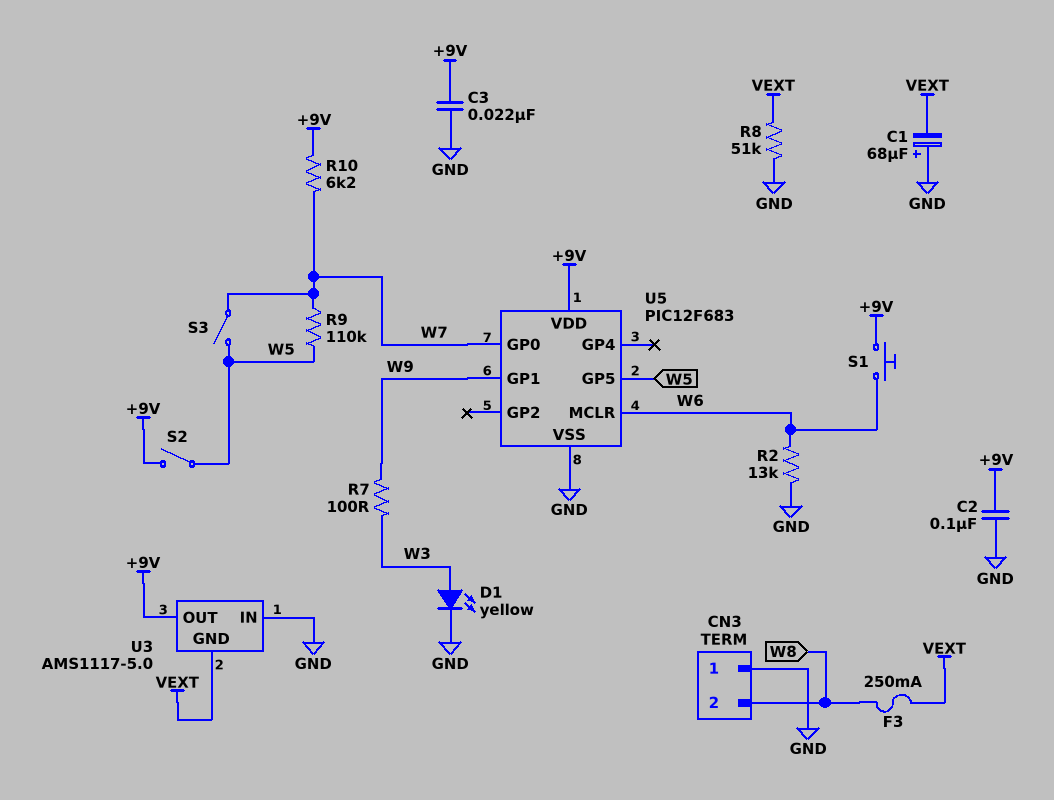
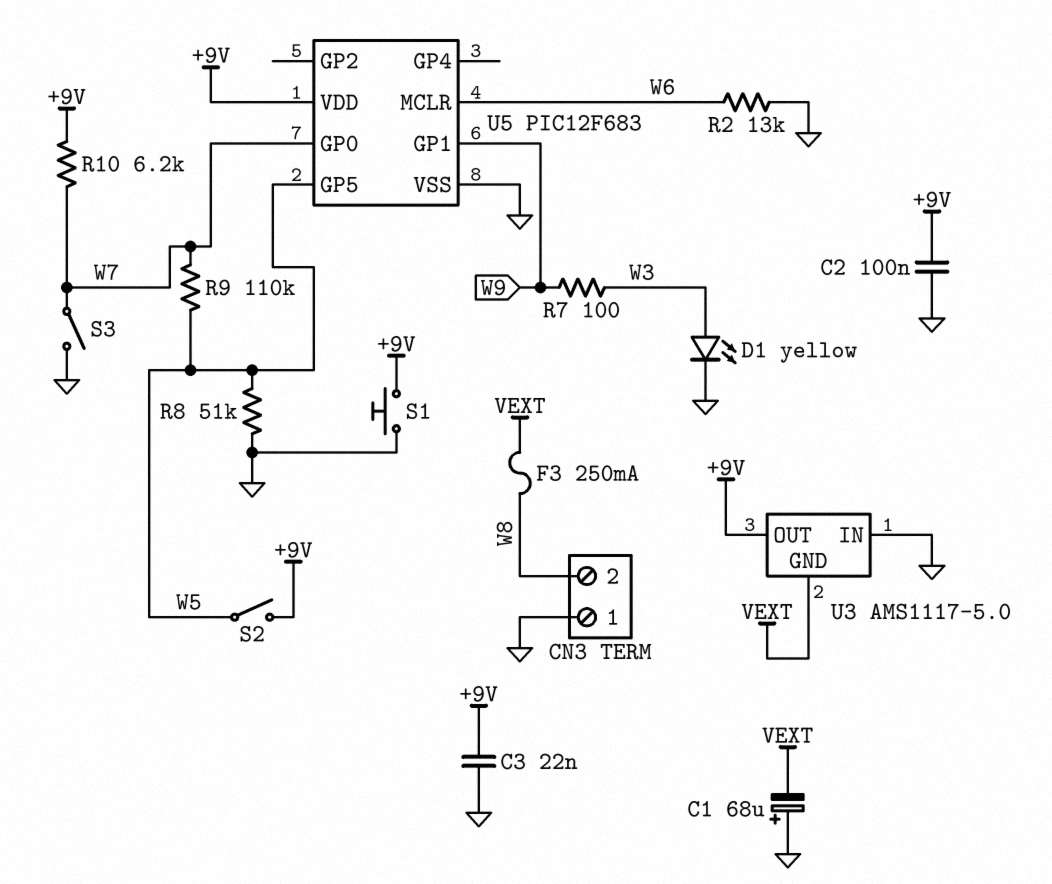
R8: 51k (GND, VEXT) -> 51k (GND, W5)
S1: button (+9V, W6) -> button (+9V, GND)
S3: switch (W5, W7) -> switch (GND, W7)

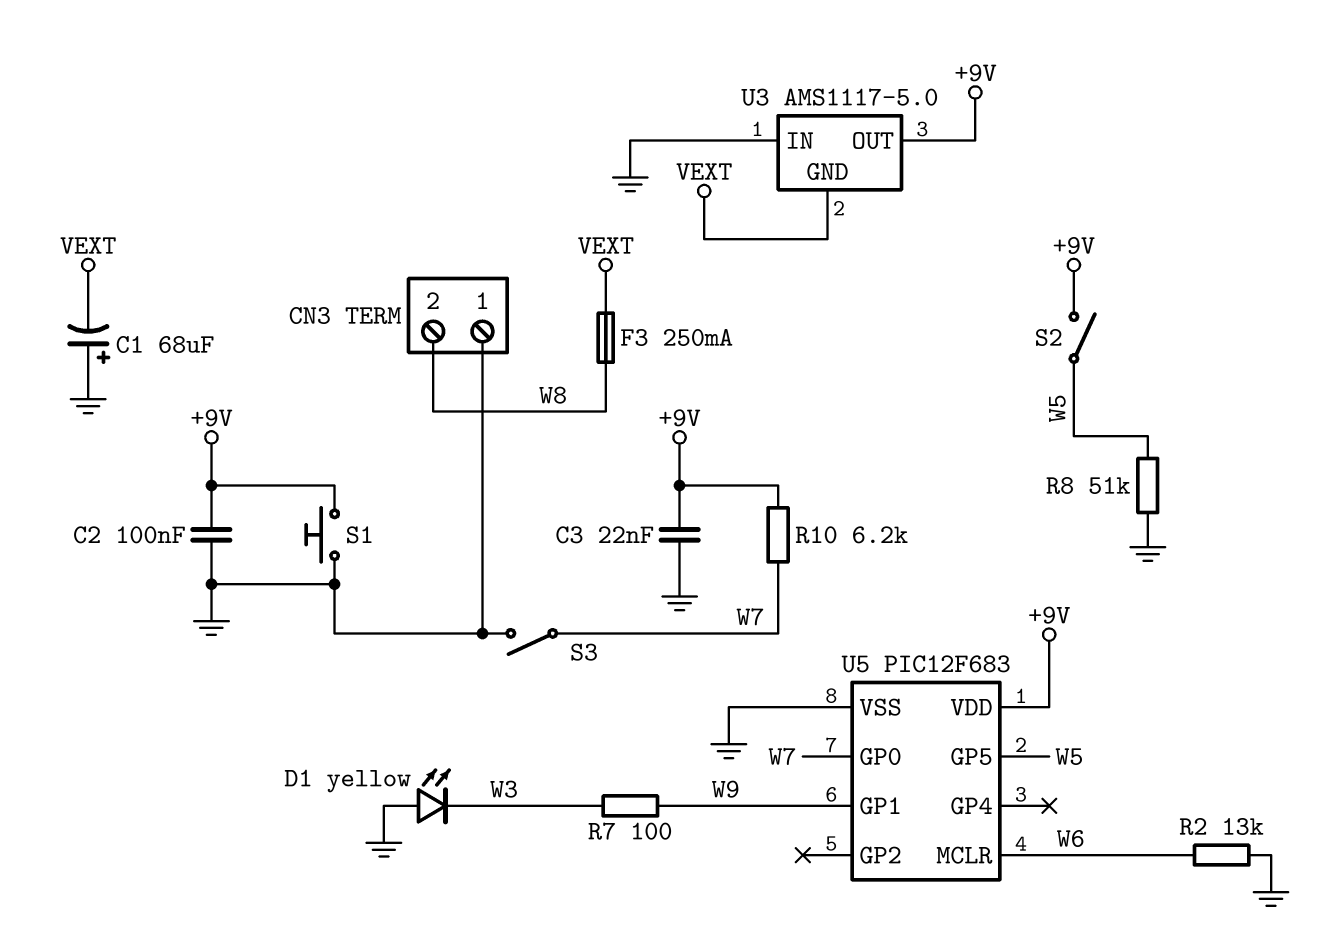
D1: LED yellow (A W3, K GND) -> LED yellow (A GND, K W3)
R9: 110k (W5, W7) -> none

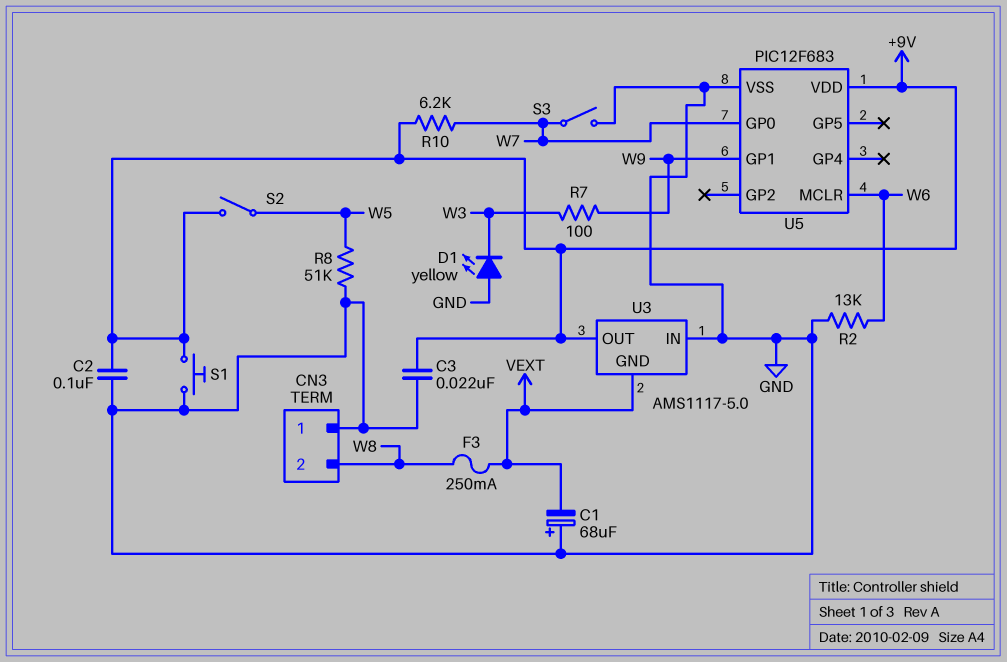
U5 pin GP5: W5 -> none

